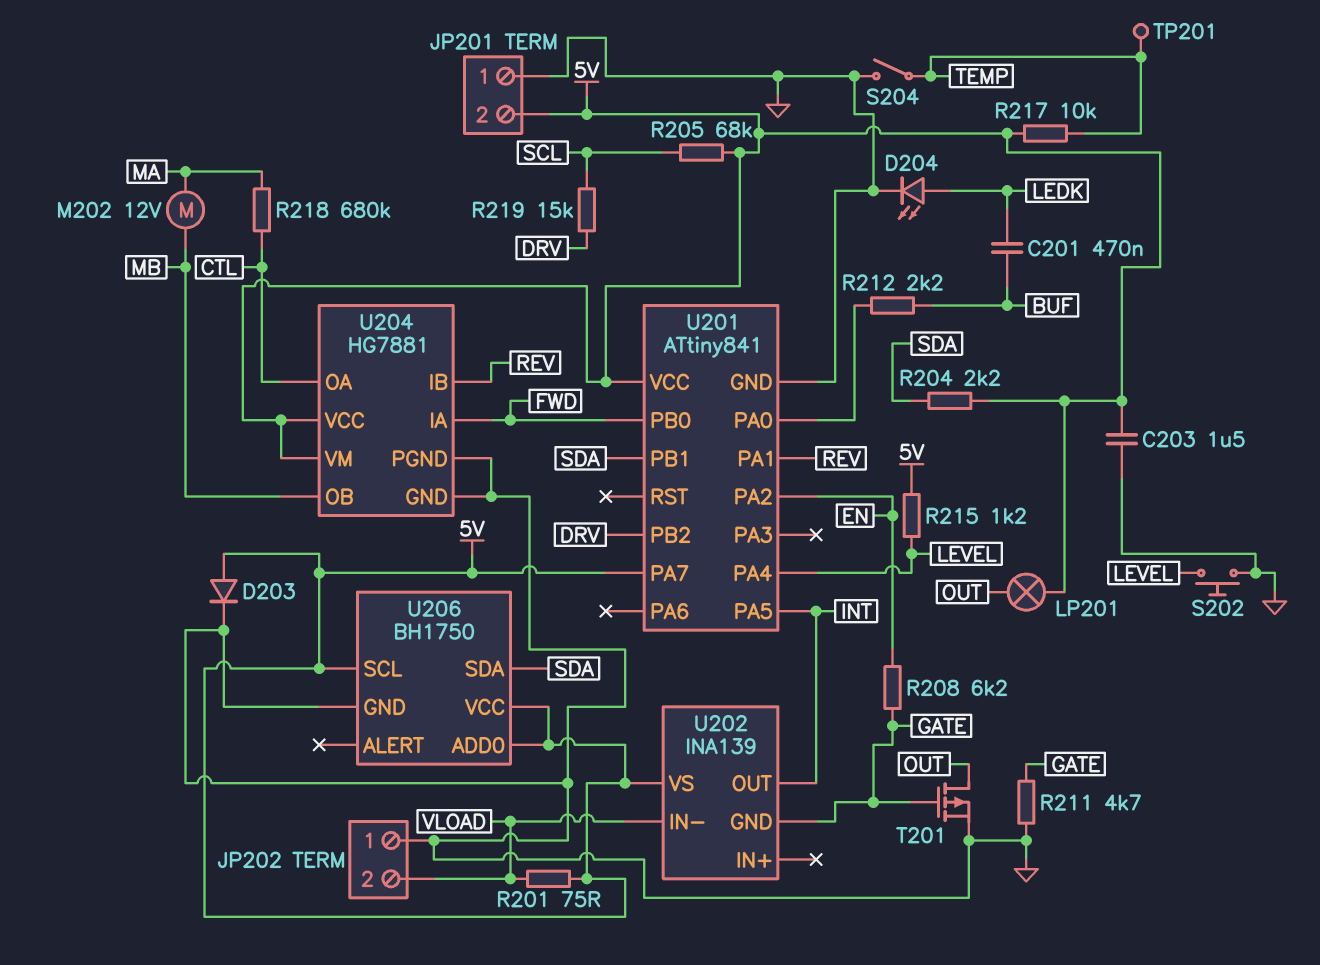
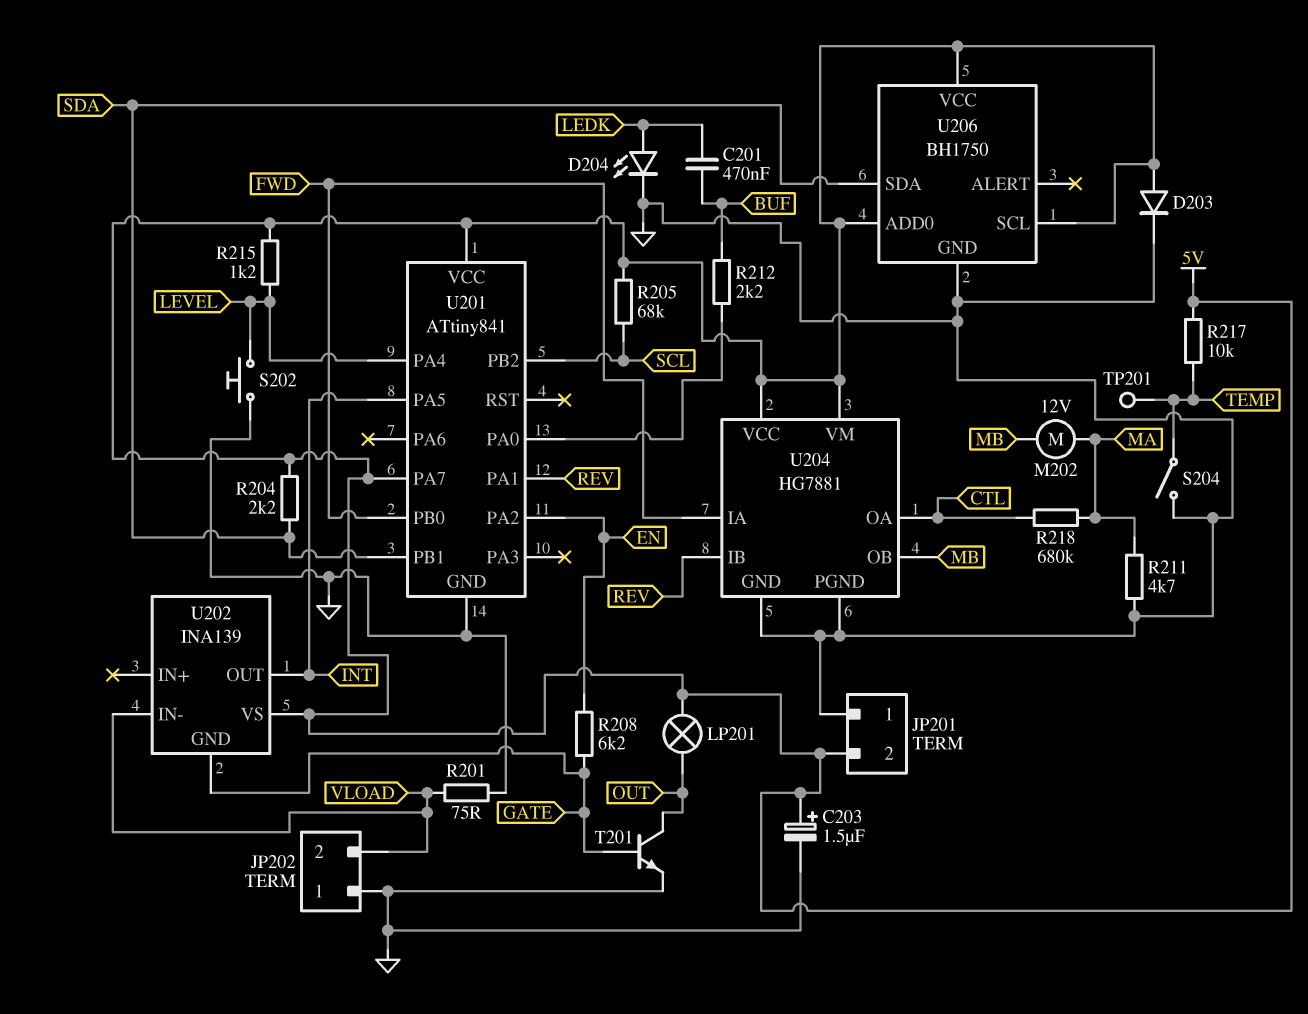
C203: 1.5uF (5V, GND) -> 1.5uF (plus 5V, minus GND)
R201: 75 (5V, VLOAD) -> 75 (GND, VLOAD)
R211: 4.7k (GATE, GND) -> 4.7k (GND, MA)
R219: 15k (DRV, SCL) -> none
T201: PMOS (G GATE, D OUT, S GND) -> NPN (B GATE, C OUT, E GND)
U201 pin PB2: DRV -> SCL

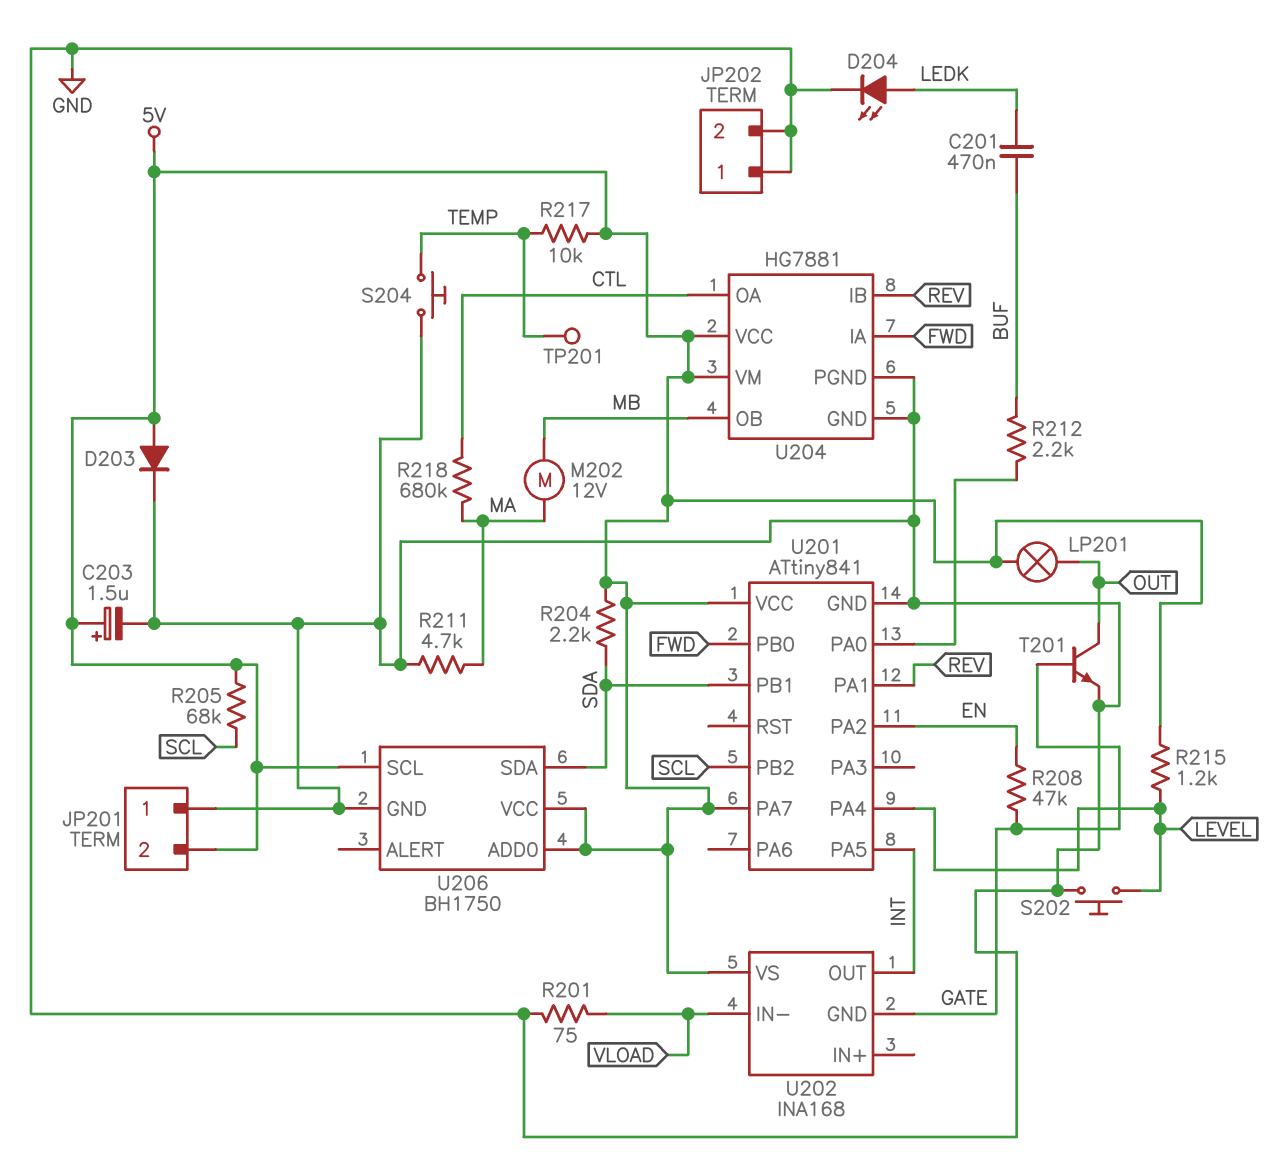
JP202 pin 2: VLOAD -> GND
R208: 6.2k (EN, GATE) -> 47k (EN, GATE)
S204: switch (GND, TEMP) -> button (GND, TEMP)
U202: INA139 -> INA168

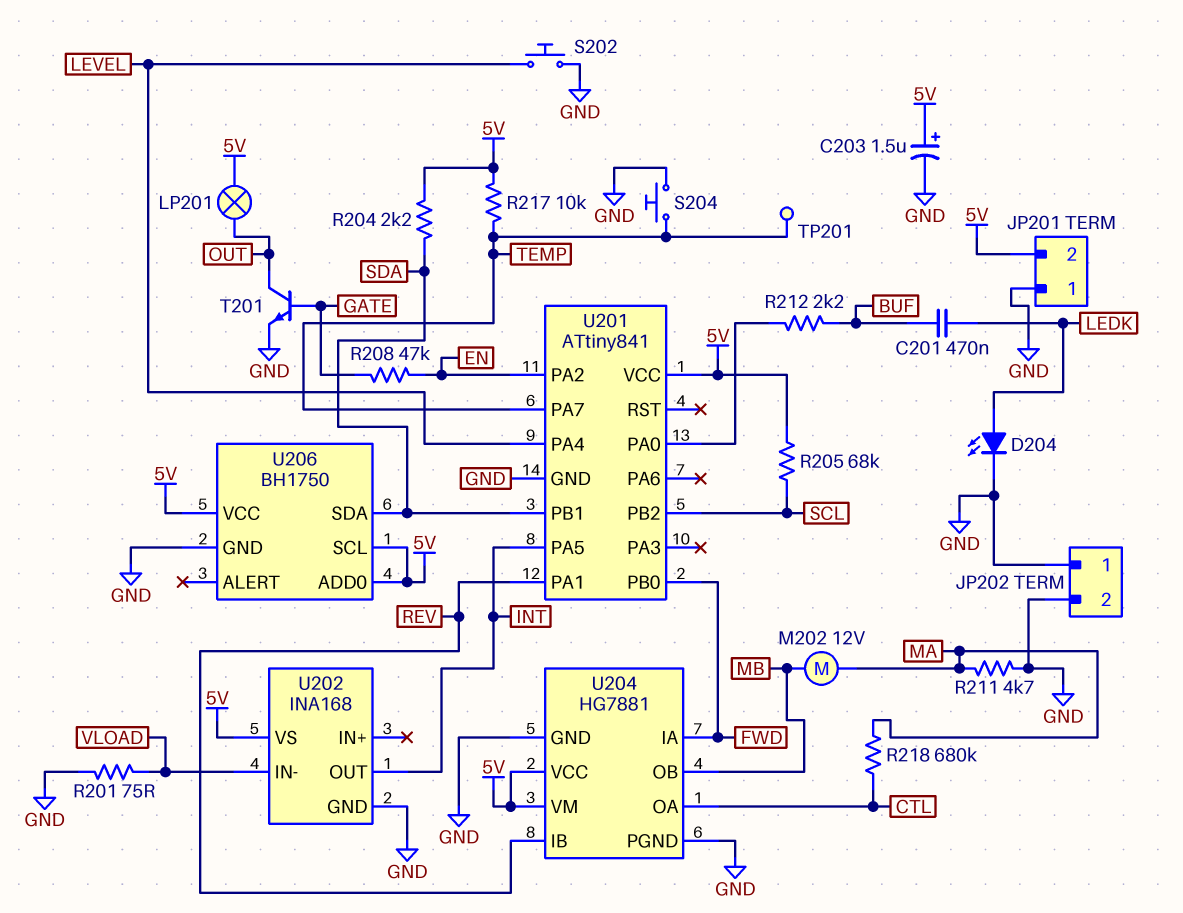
D203: diode (A 5V, K GND) -> none
R215: 1.2k (5V, LEVEL) -> none
U201 pin PA7: 5V -> TEMP
U202 pin GND: GATE -> GND

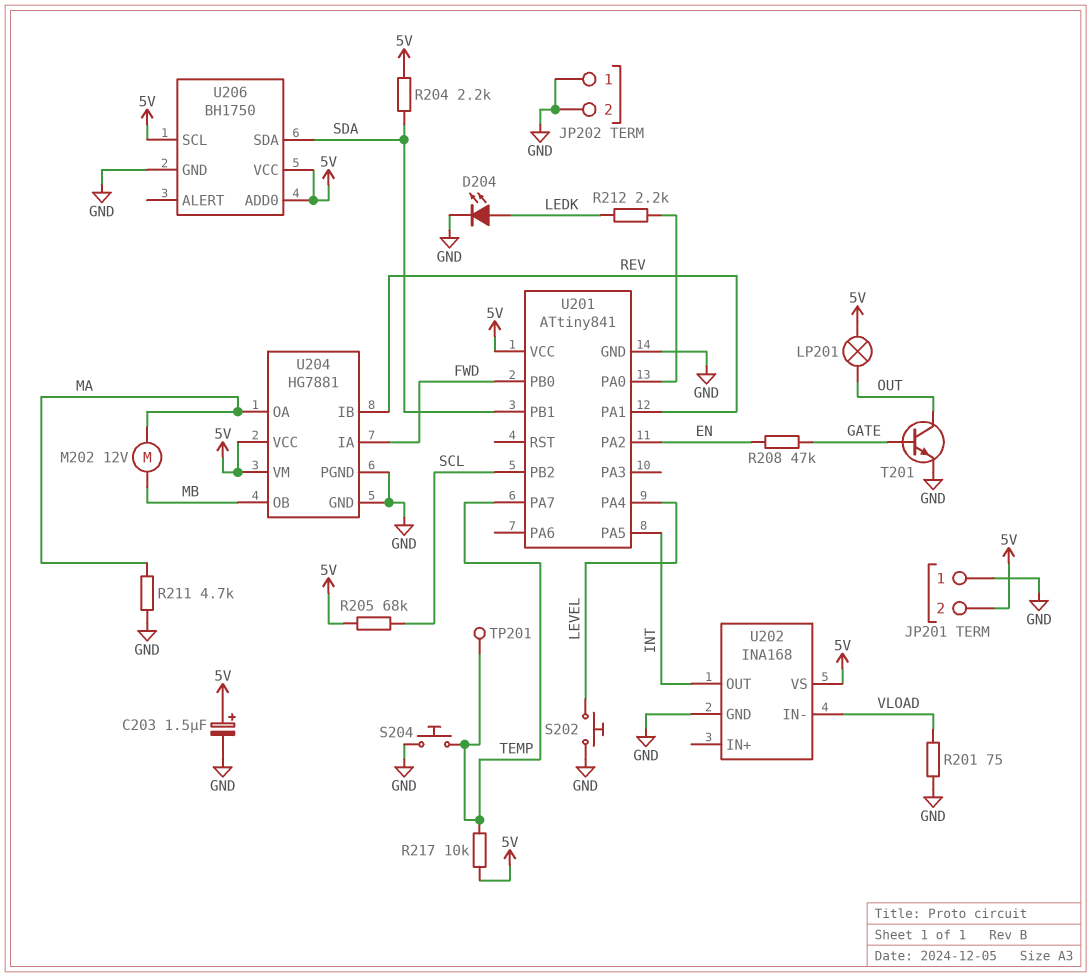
C201: 470nF (BUF, LEDK) -> none
R212: 2.2k (BUF, U201/PA0) -> 2.2k (LEDK, U201/PA0)
R218: 680k (CTL, MA) -> none
U204 pin OA: CTL -> MA

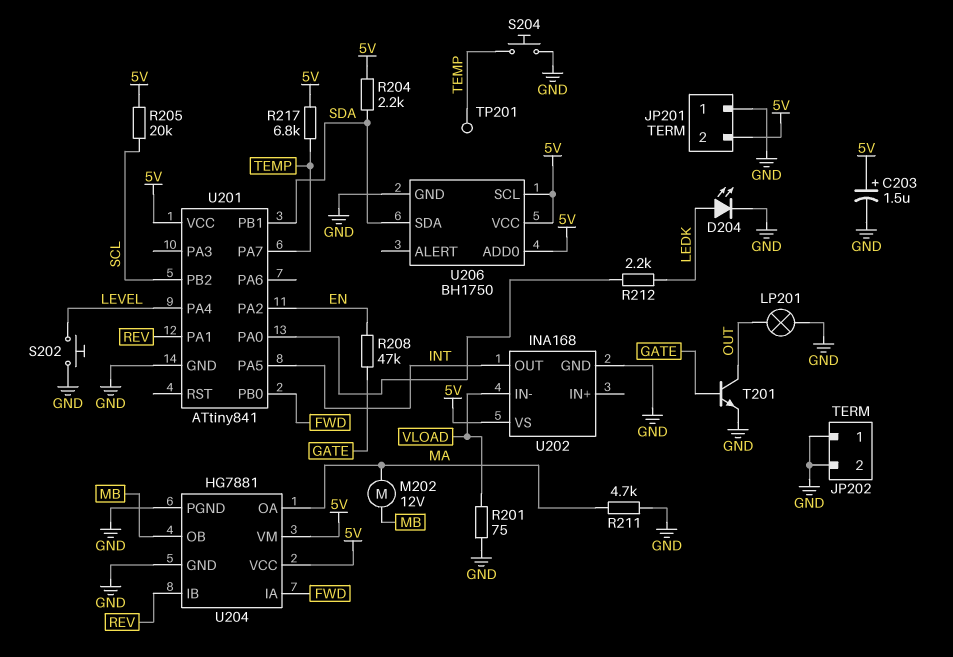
LP201: lamp (5V, OUT) -> lamp (GND, OUT)
R205: 68k (5V, SCL) -> 20k (5V, SCL)
R217: 10k (5V, TEMP) -> 6.8k (5V, TEMP)

